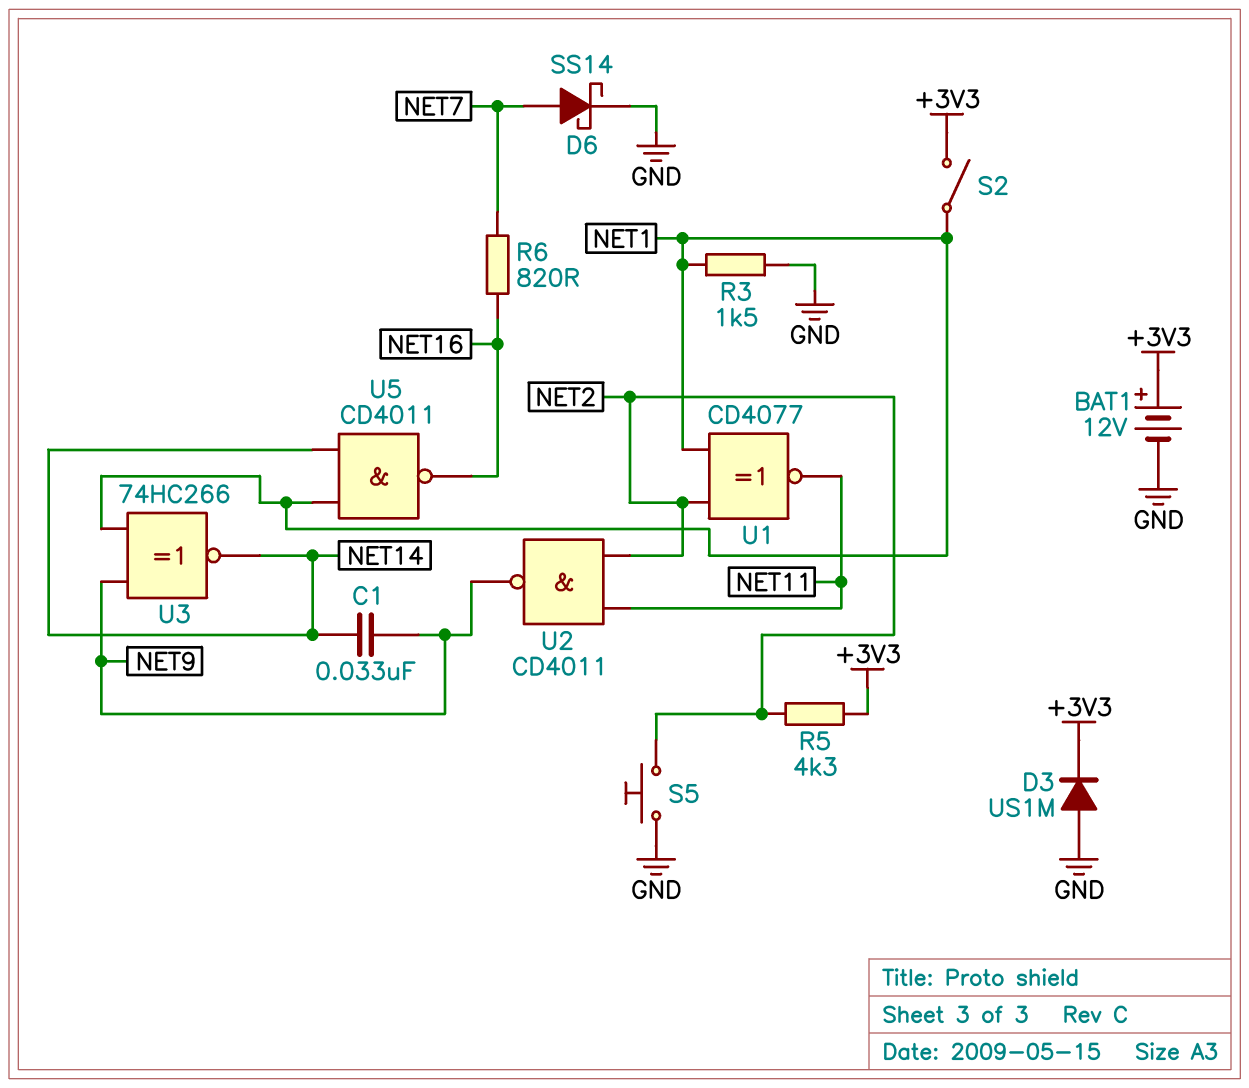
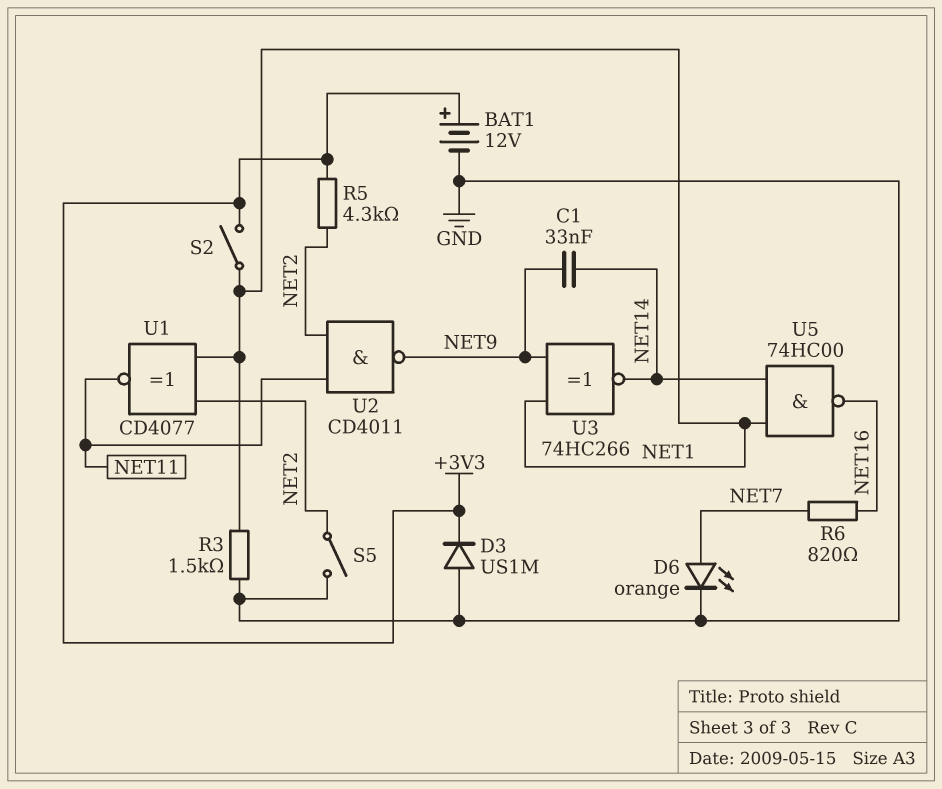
D6: schottky SS14 (A NET7, K GND) -> LED orange (A NET7, K GND)
S5: button (GND, NET2) -> switch (GND, NET2)
U5: NAND CD4011 (in NET1, in NET14, out NET16) -> NAND 74HC00 (in NET1, in NET14, out NET16)

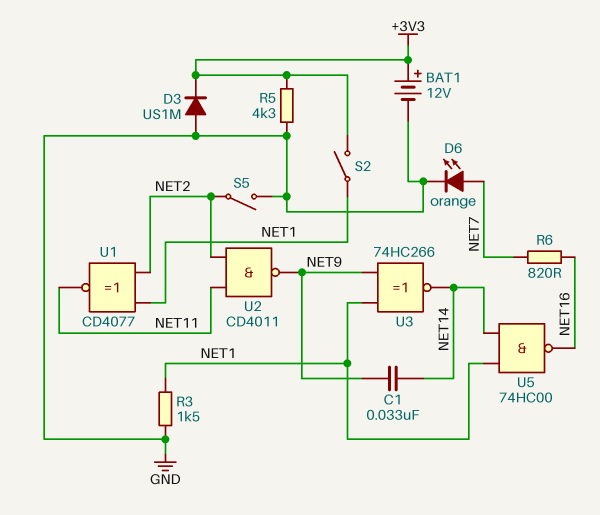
R5: 4.3k (+3V3, NET2) -> 4.3k (+3V3, GND)

